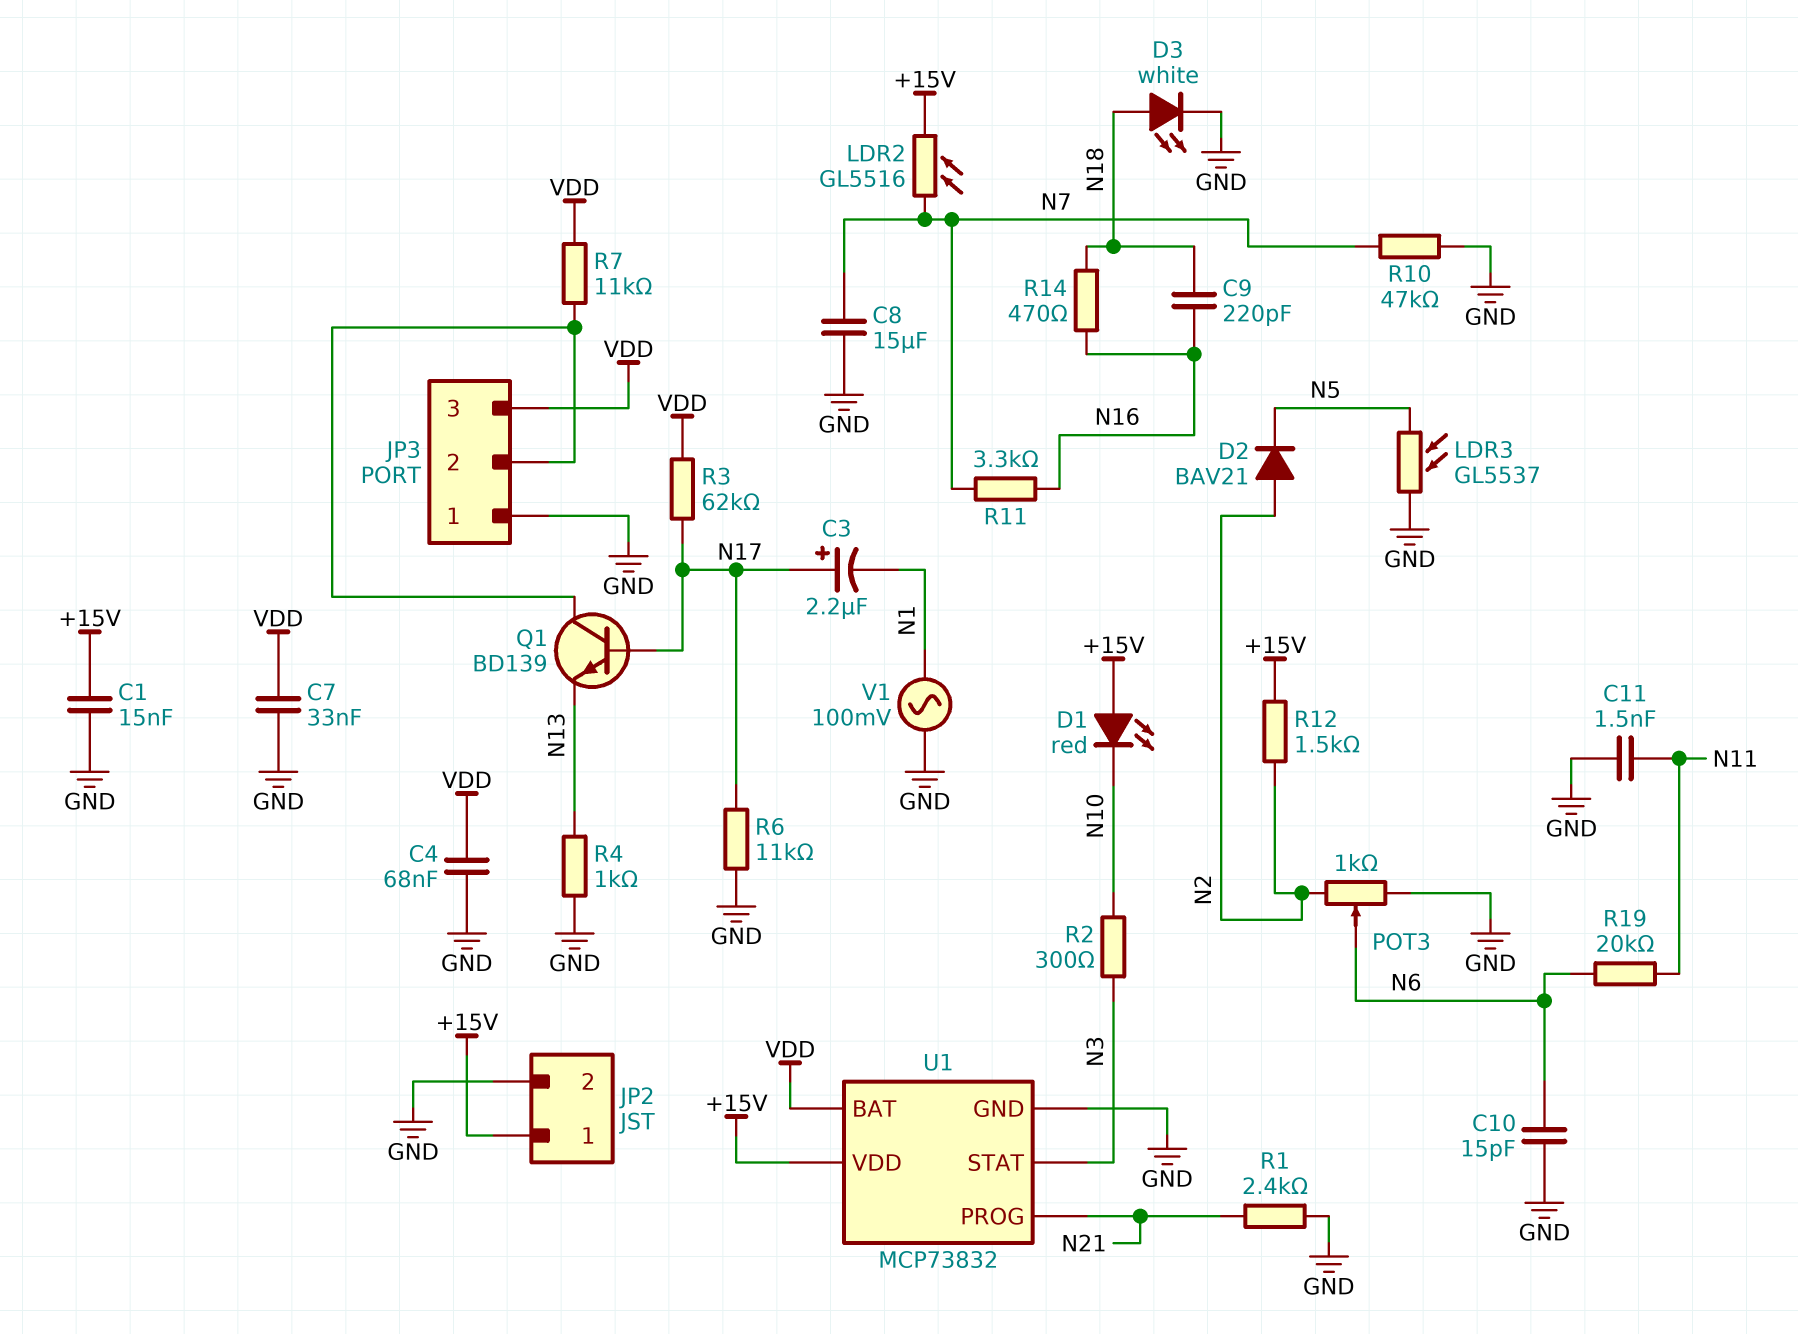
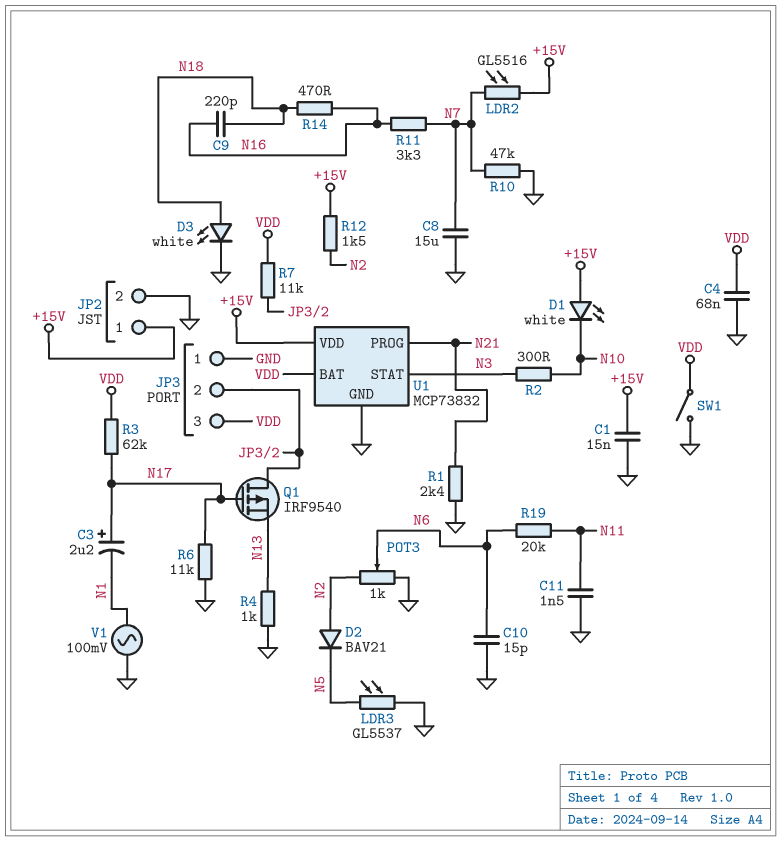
C7: 33nF (GND, VDD) -> none
D1: LED red (A +15V, K N10) -> LED white (A +15V, K N10)
Q1: NPN BD139 (B N17, C JP3/2, E N13) -> PMOS IRF9540 (G N17, D JP3/2, S N13)
SW1: none -> switch (GND, VDD)

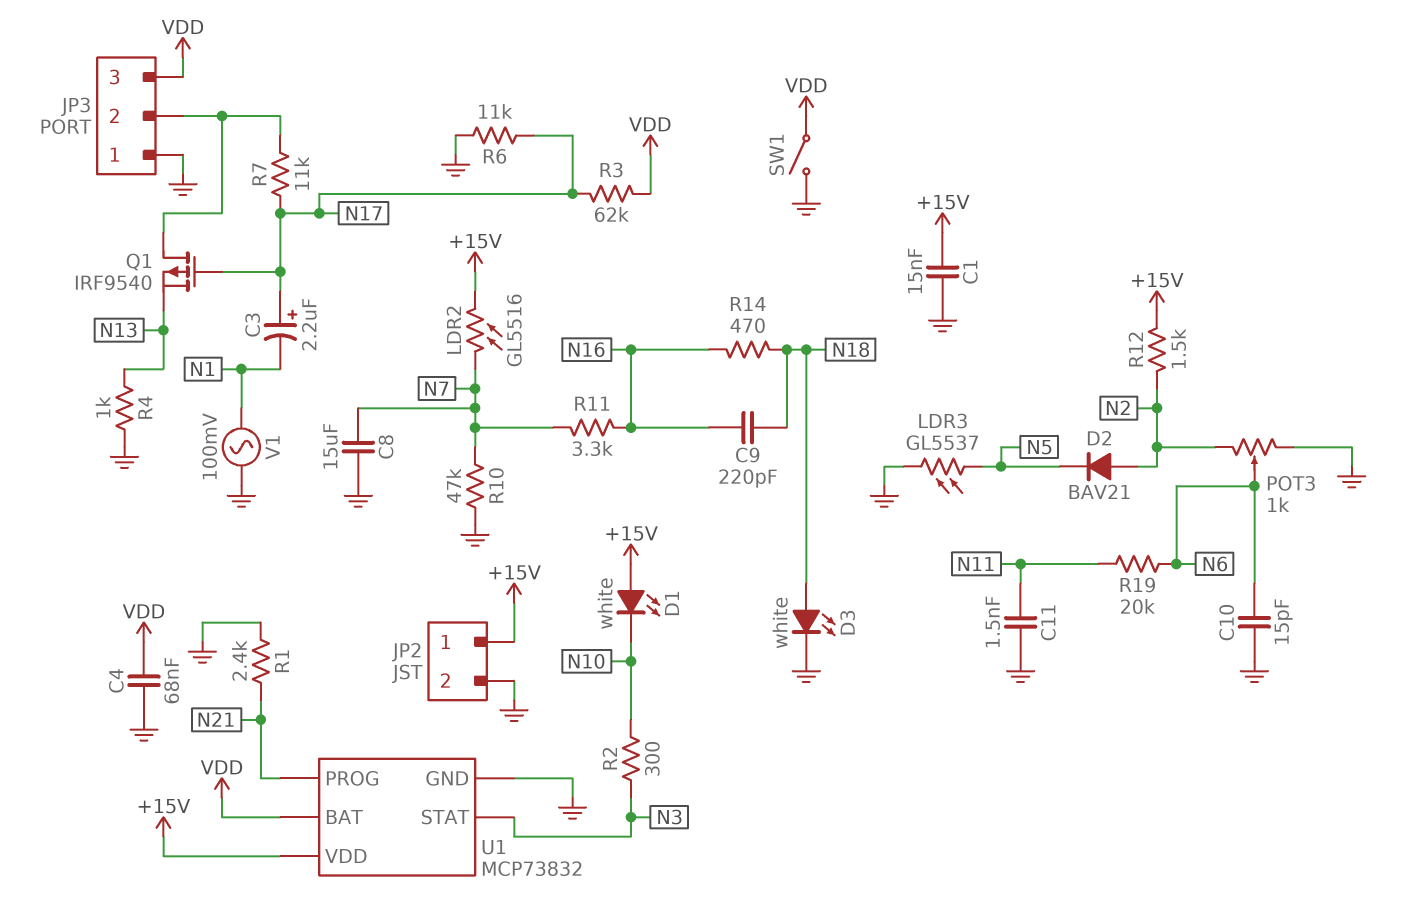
R7: 11k (JP3/2, VDD) -> 11k (JP3/2, N17)

